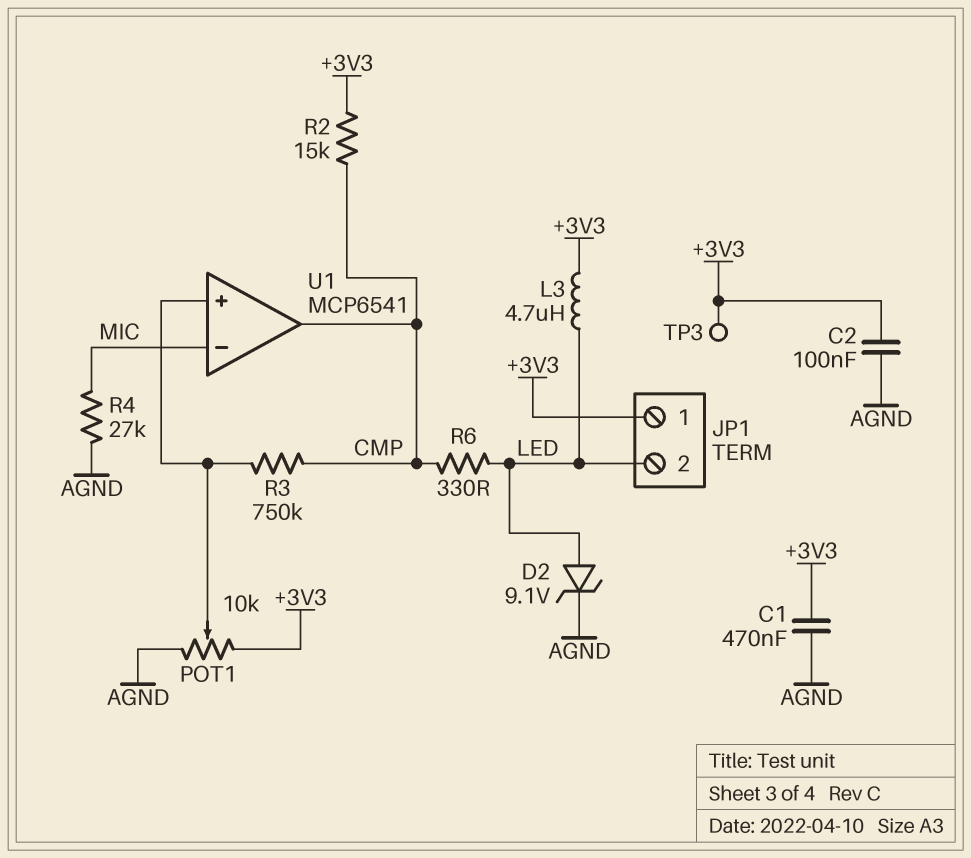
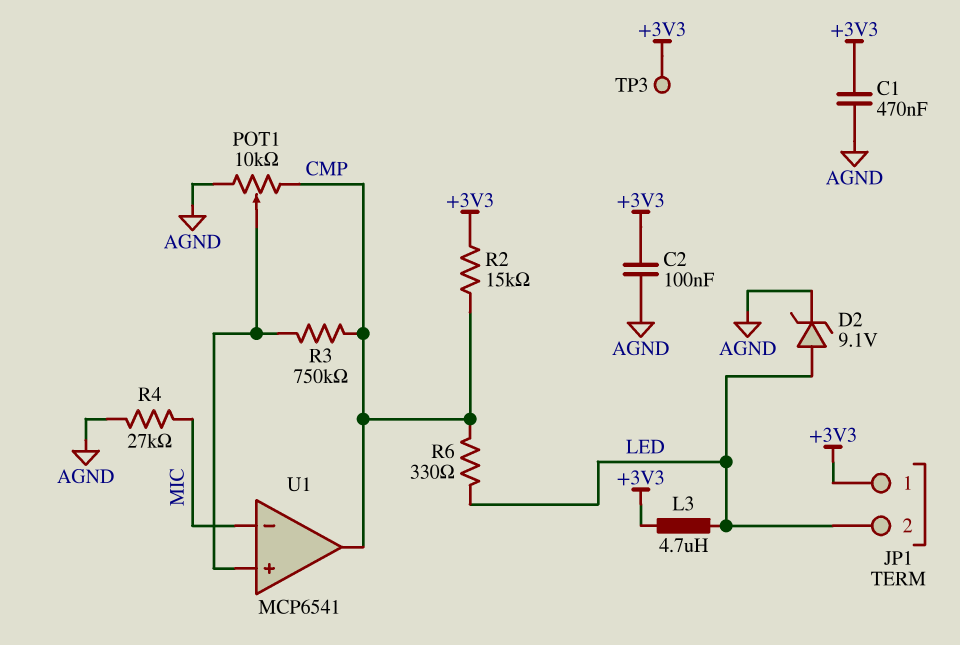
POT1: 10k (+3V3, AGND, wiper U1/in+) -> 10k (AGND, CMP, wiper U1/in+)

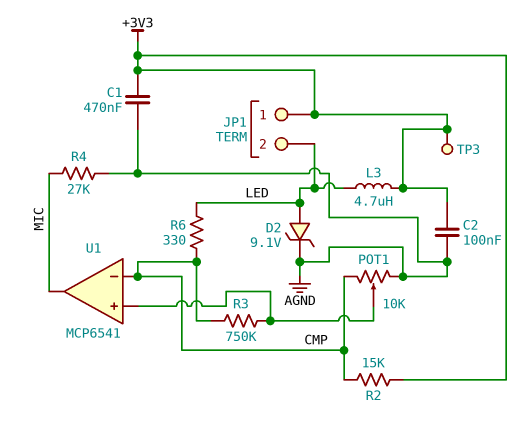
U1 pin in-: MIC -> CMP
U1 pin out: CMP -> MIC

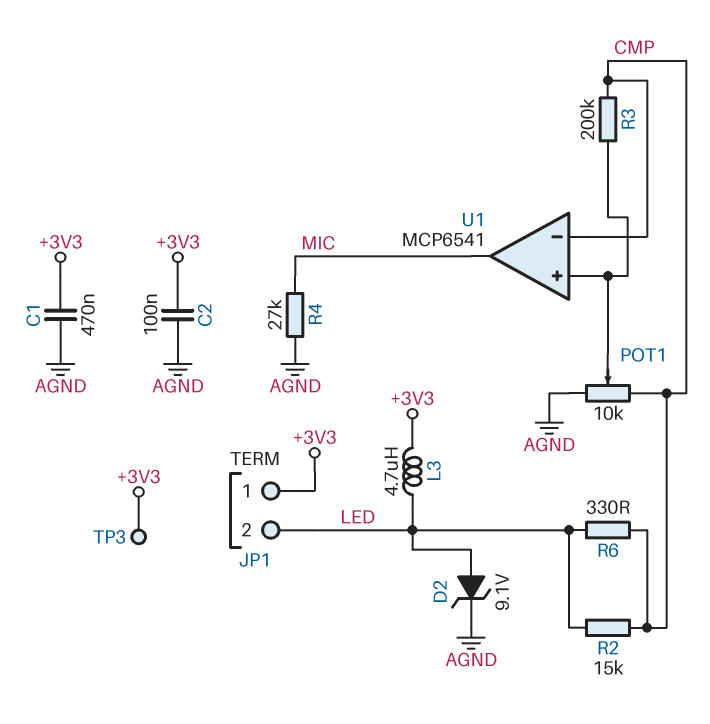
R2: 15k (+3V3, CMP) -> 15k (CMP, LED)
R3: 750k (CMP, U1/in+) -> 200k (CMP, U1/in+)

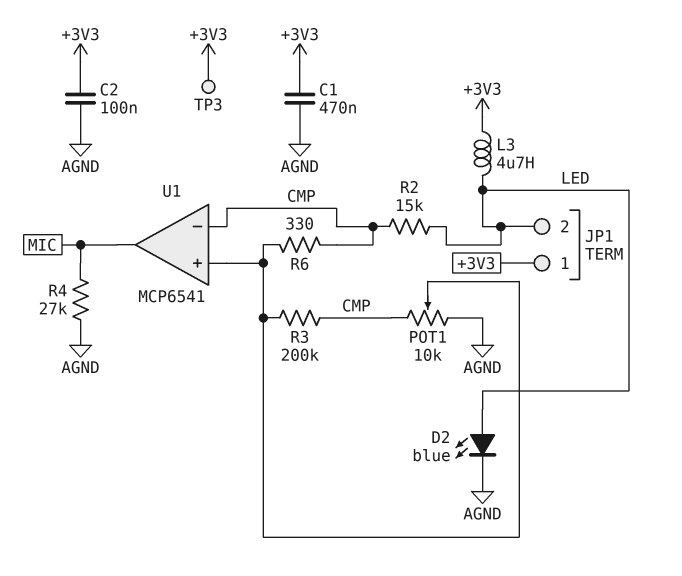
D2: zener 9.1V (A LED, K AGND) -> LED blue (A LED, K AGND)
R6: 330 (CMP, LED) -> 330 (CMP, U1/in+)

